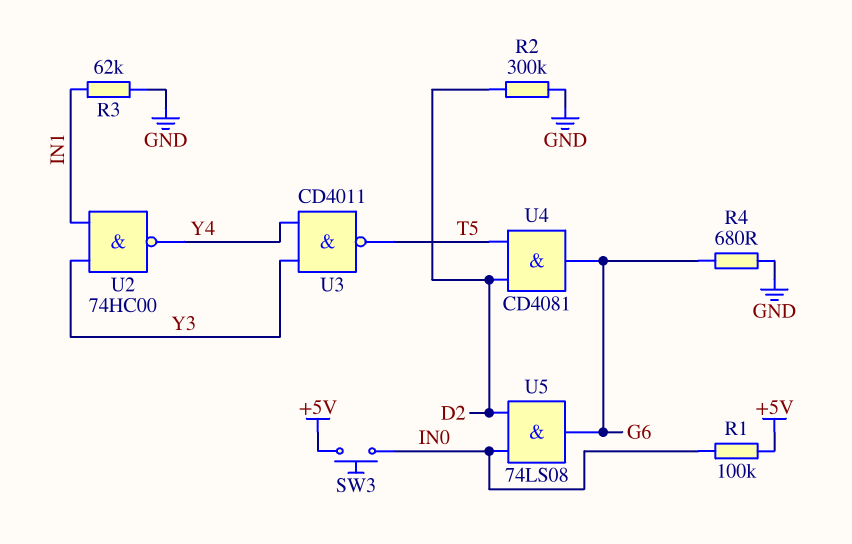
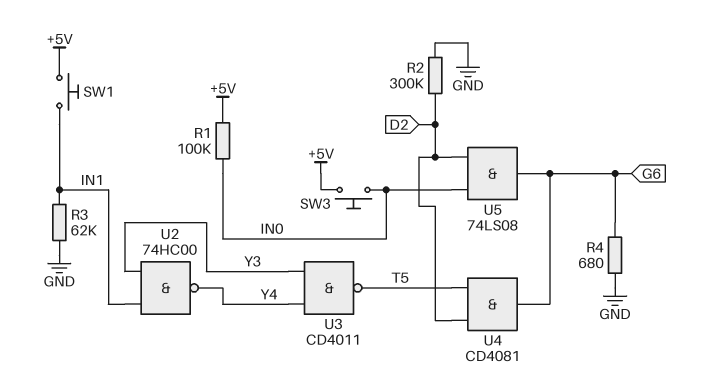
SW1: none -> button (+5V, IN1)

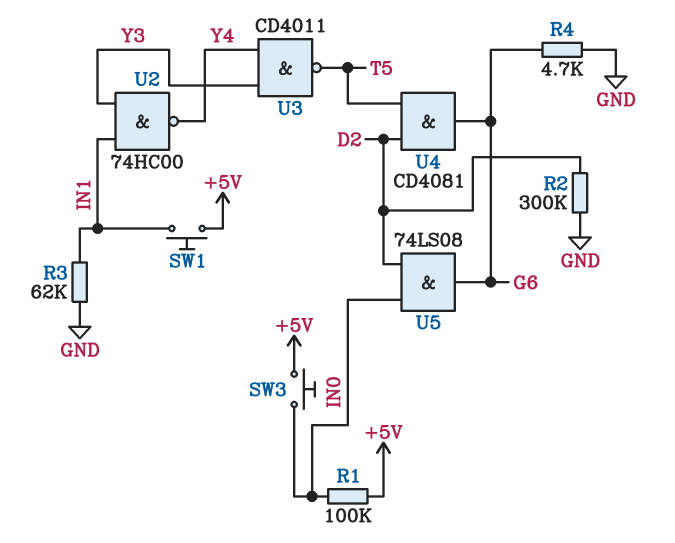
R4: 680 (G6, GND) -> 4.7k (G6, GND)

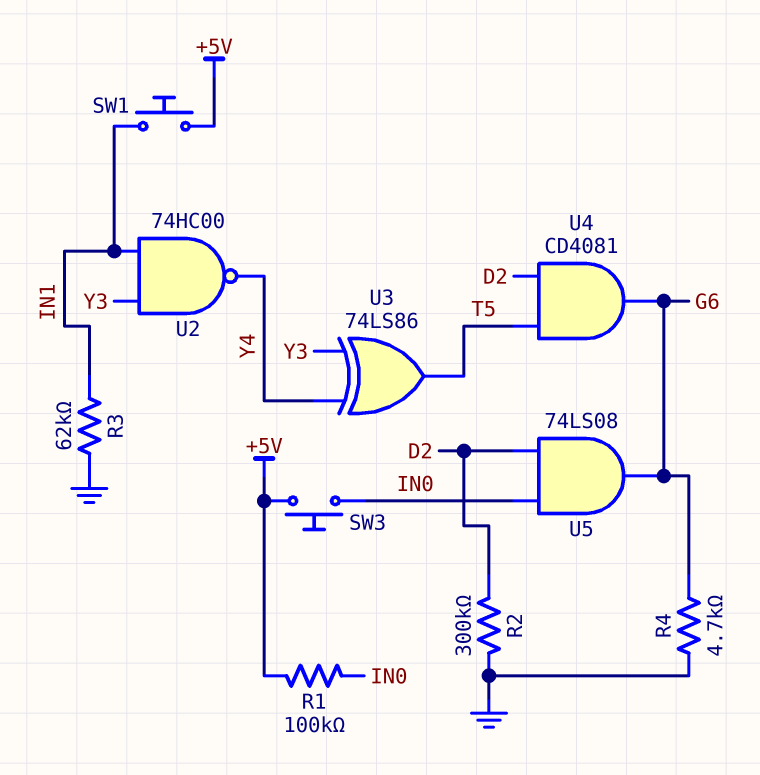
U3: NAND CD4011 (in Y3, in Y4, out T5) -> XOR 74LS86 (in Y3, in Y4, out T5)

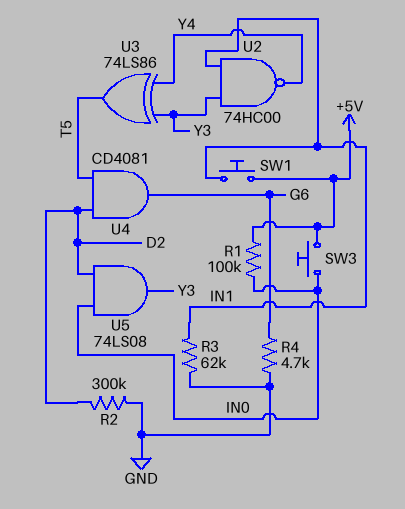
U5: AND 74LS08 (in D2, in IN0, out G6) -> AND 74LS08 (in D2, in IN0, out Y3)

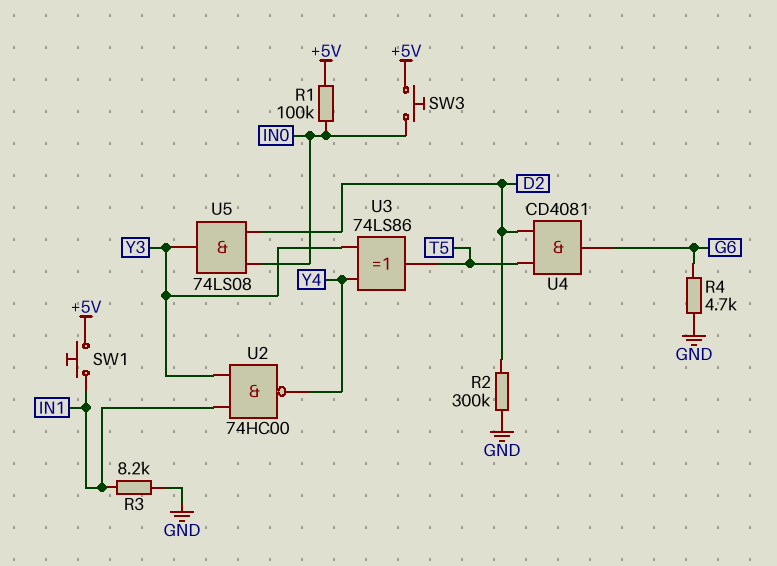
R3: 62k (GND, IN1) -> 8.2k (GND, IN1)

